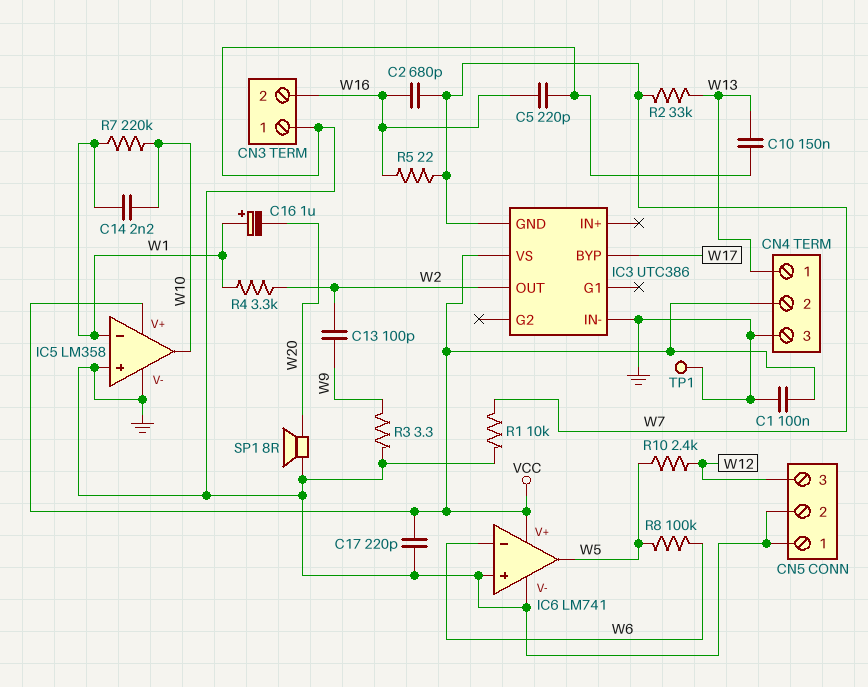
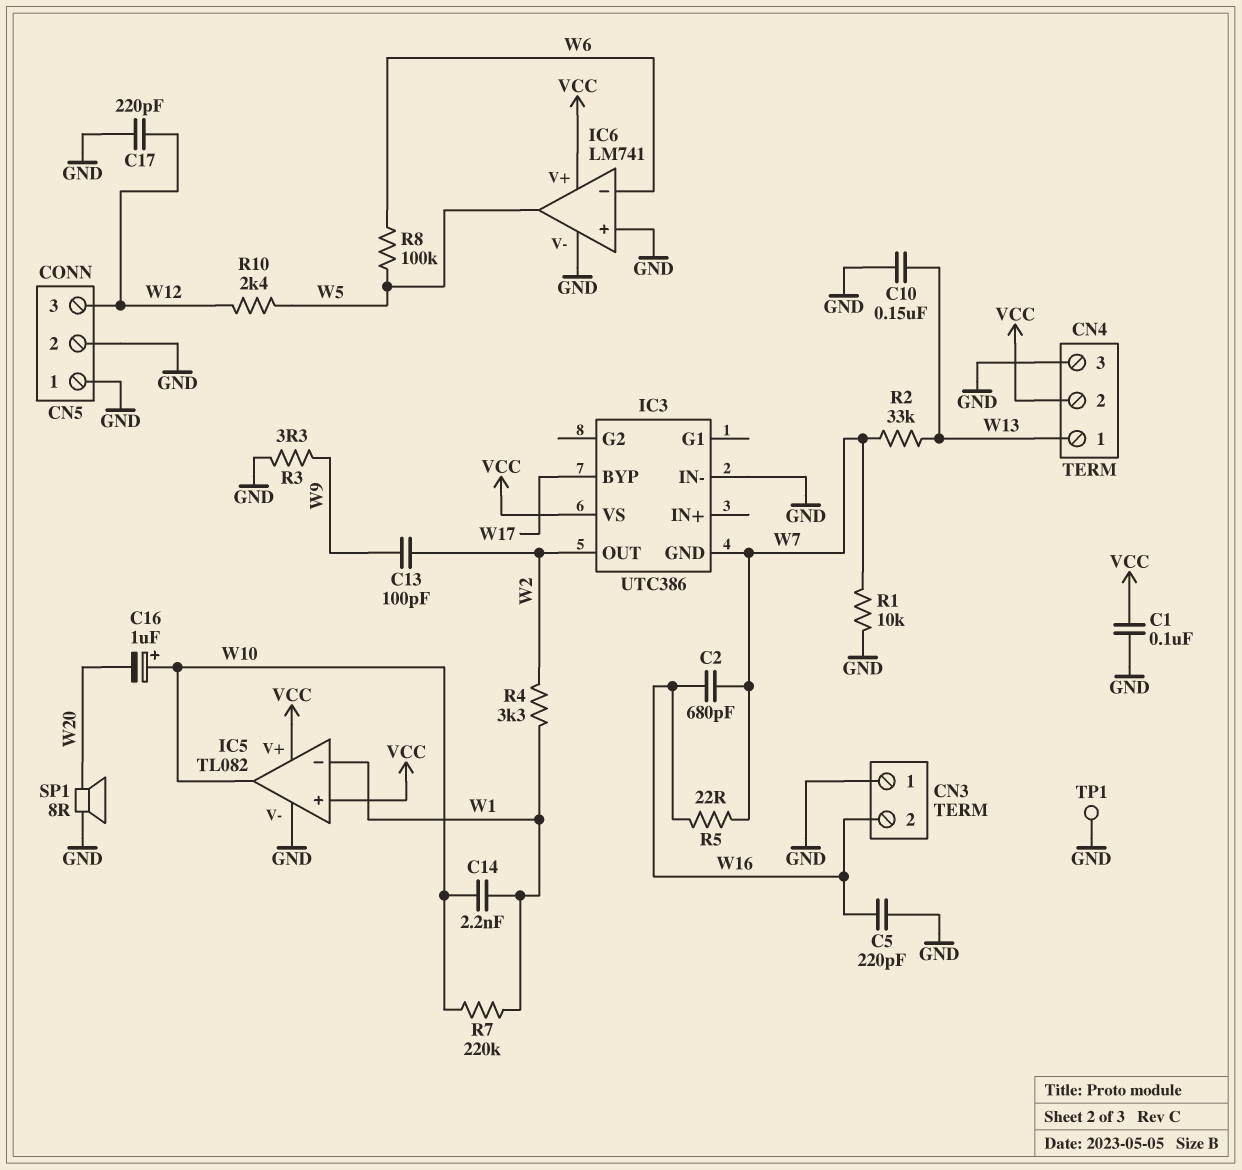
C16: 1uF (plus W1, minus W20) -> 1uF (plus W10, minus W20)
C17: 220pF (GND, VCC) -> 220pF (GND, W12)
IC5: LM358 -> TL082
IC5 pin in+: GND -> VCC

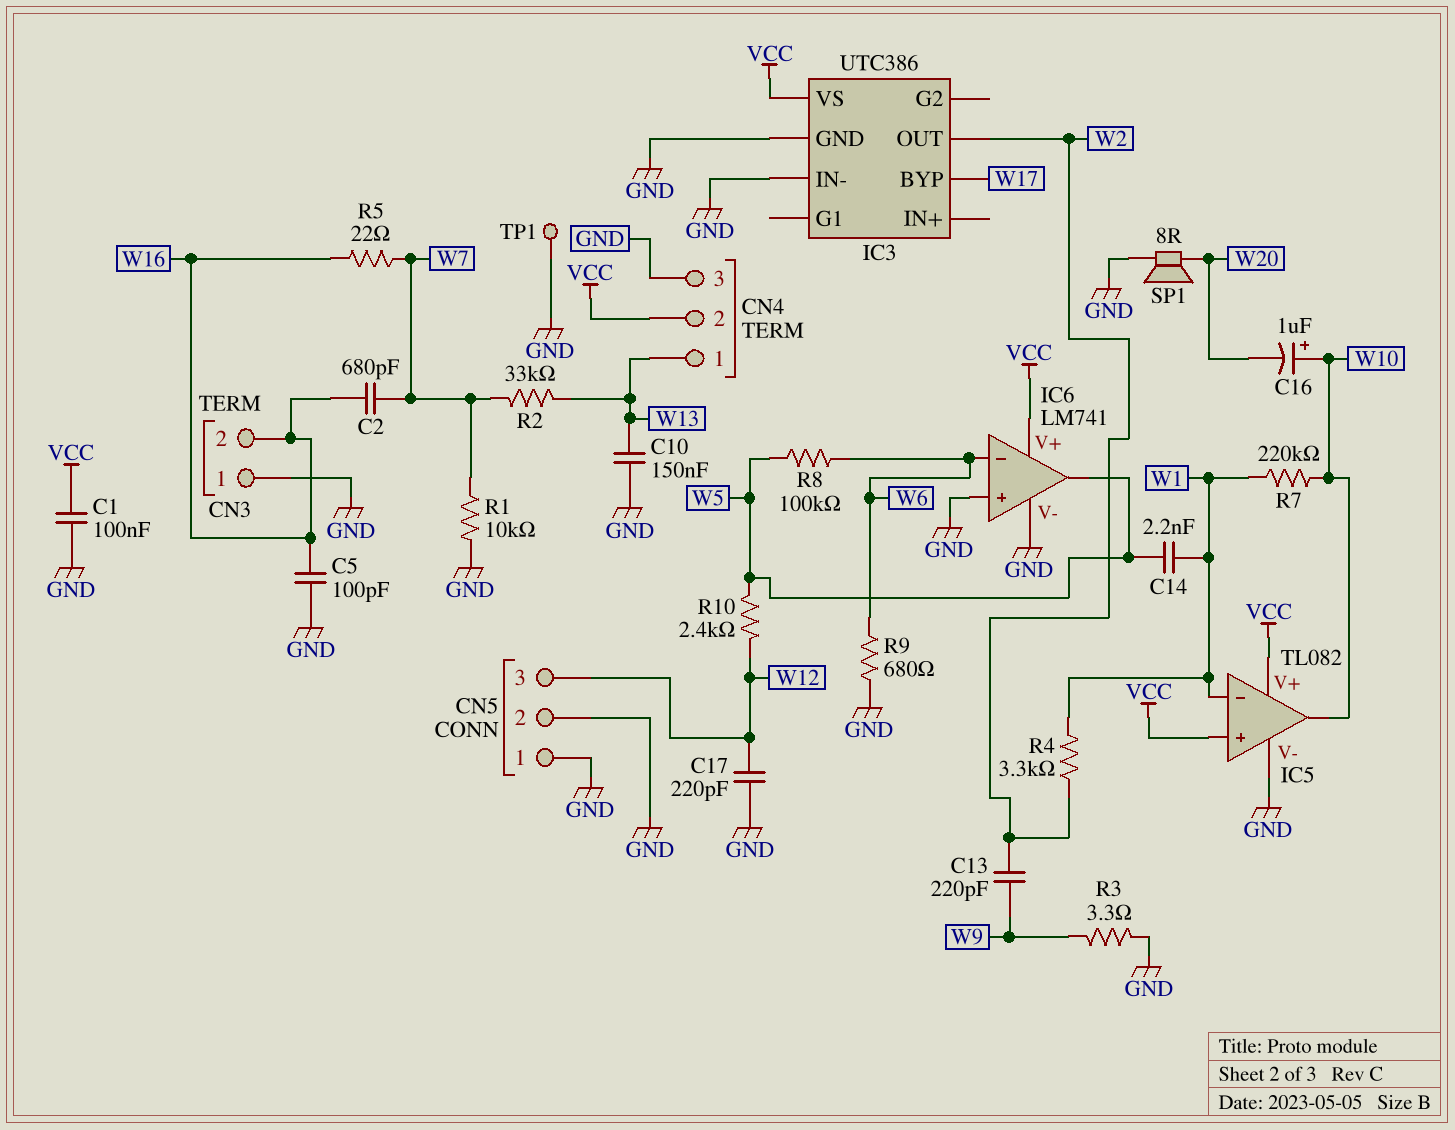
C5: 220pF (GND, W16) -> 100pF (GND, W16)
C13: 100pF (W2, W9) -> 220pF (W2, W9)
C14: 2.2nF (W1, W10) -> 2.2nF (W1, W5)
IC3 pin GND: W7 -> GND
R9: none -> 680 (GND, W6)

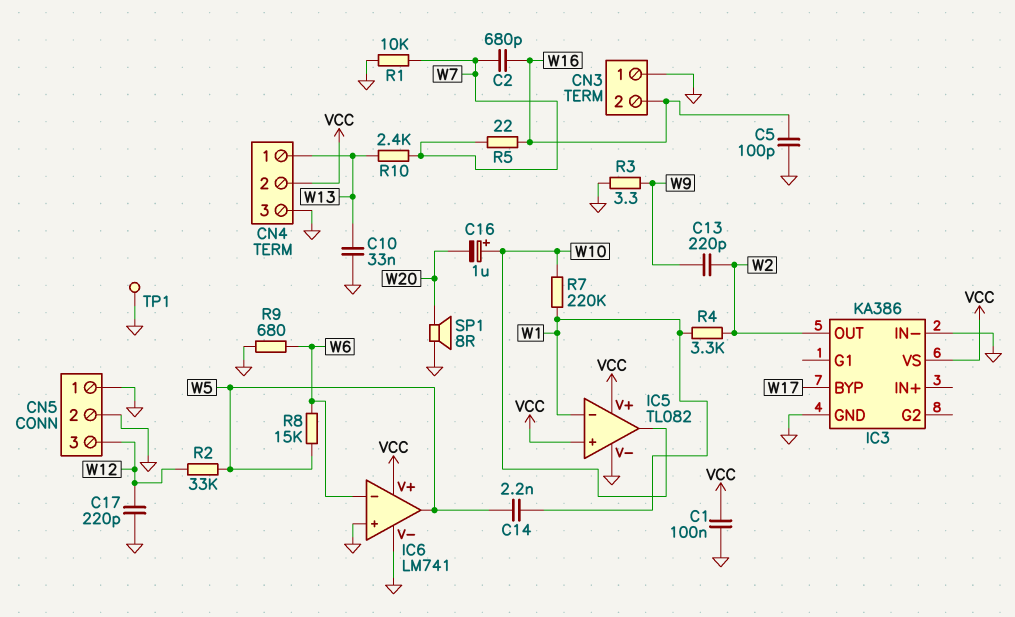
C10: 150nF (GND, W13) -> 33nF (GND, W13)
IC3: UTC386 -> KA386
R2: 33k (W7, W13) -> 33k (W5, W12)
R8: 100k (W5, W6) -> 15k (W5, W6)
R10: 2.4k (W5, W12) -> 2.4k (W7, W13)

